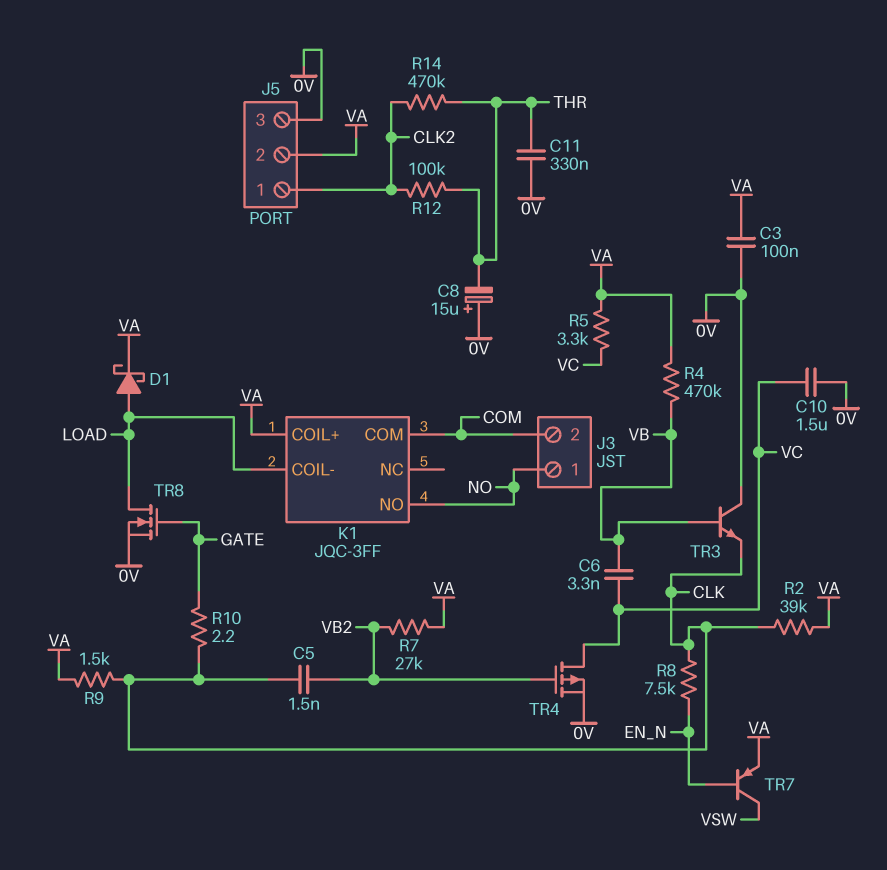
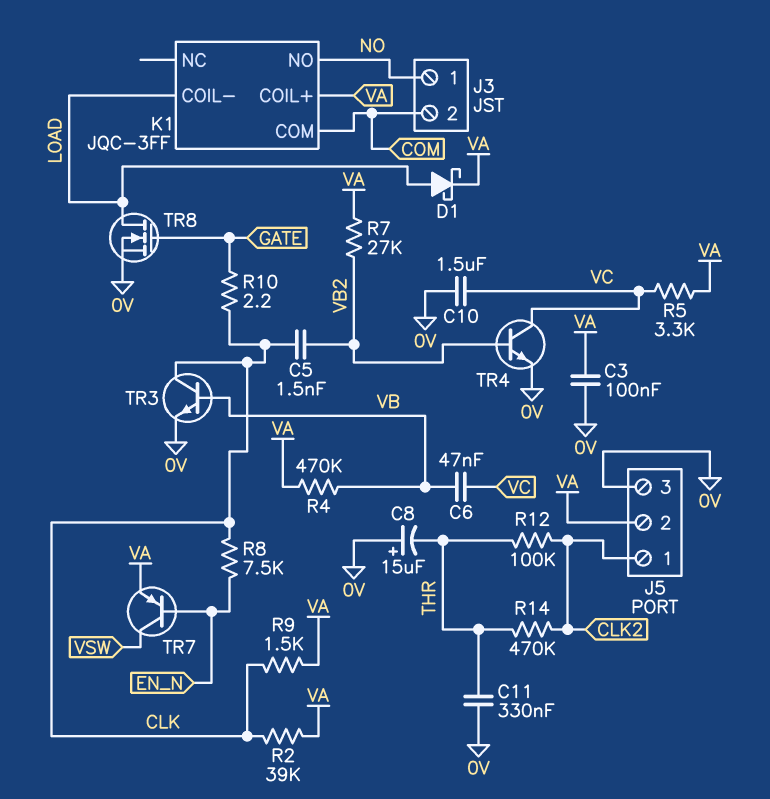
C6: 3.3nF (VB, VC) -> 47nF (VB, VC)
TR3: NPN (B VB, C 0V, E CLK) -> NPN (B VB, C CLK, E 0V)
TR4: PMOS (G VB2, D VC, S 0V) -> NPN (B VB2, C VC, E 0V)

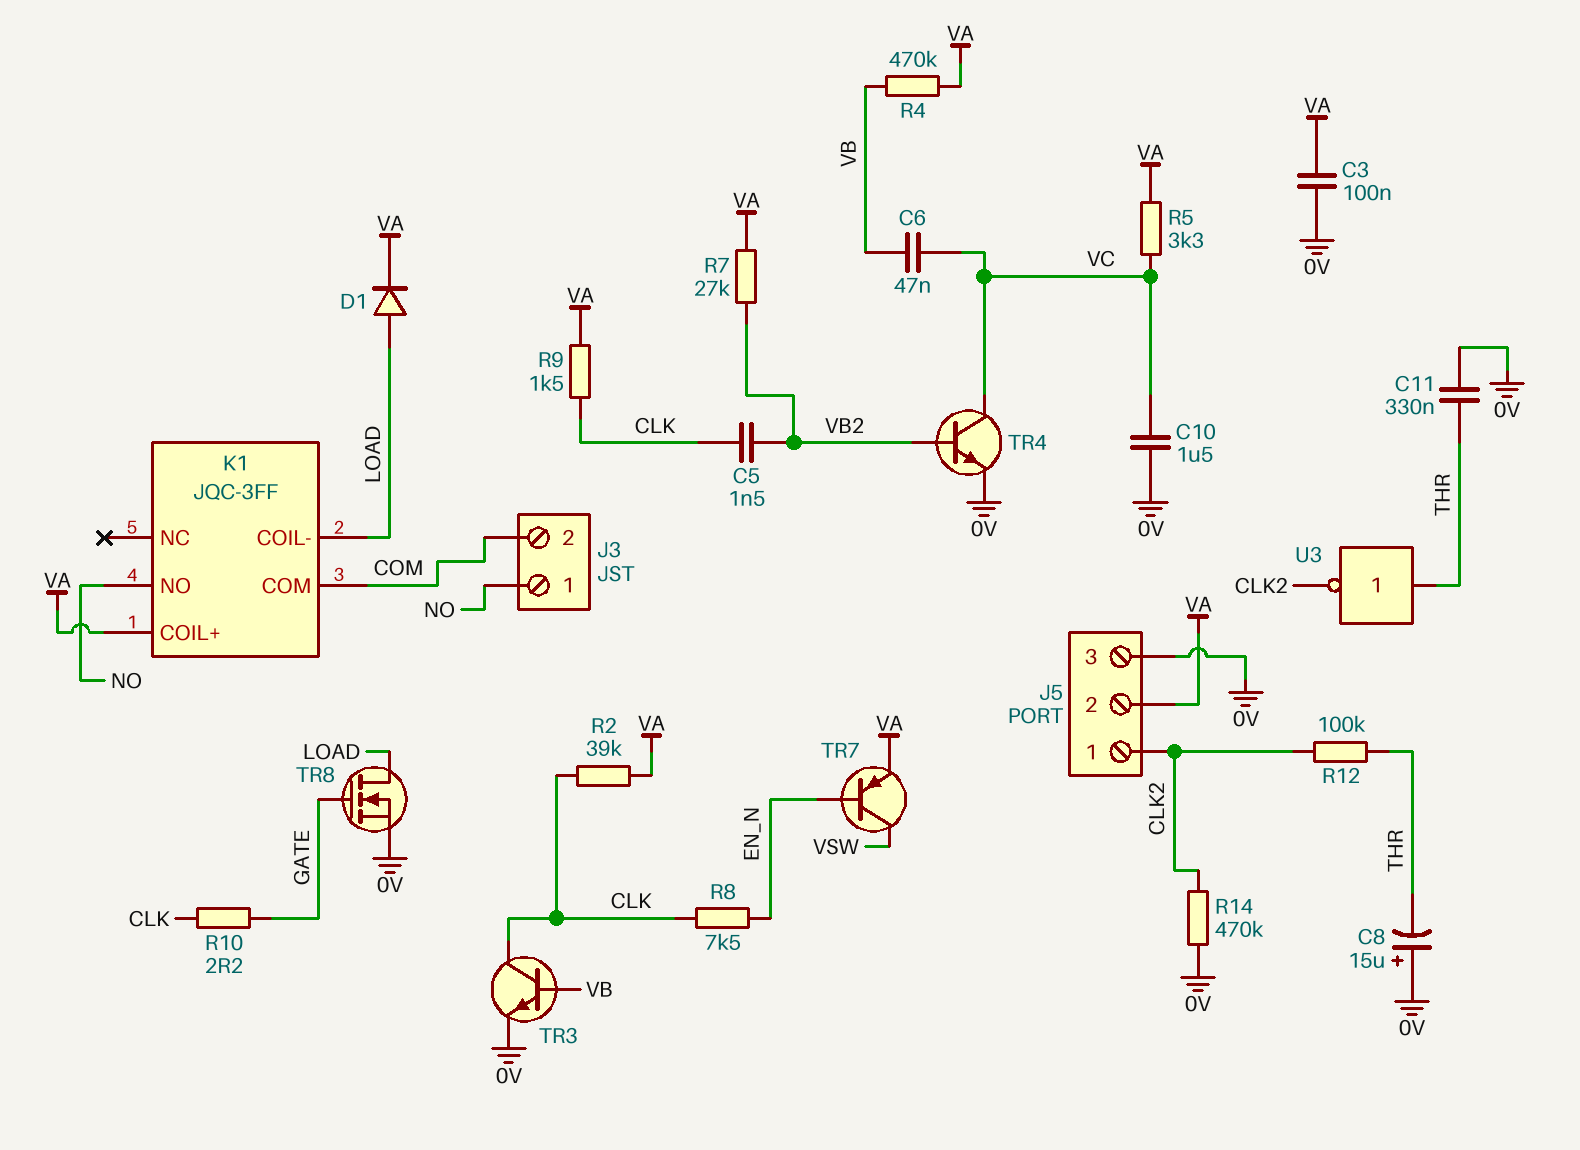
D1: schottky (A LOAD, K VA) -> diode (A LOAD, K VA)
R14: 470k (CLK2, THR) -> 470k (0V, CLK2)
U3: none -> NOT (in THR, out CLK2)

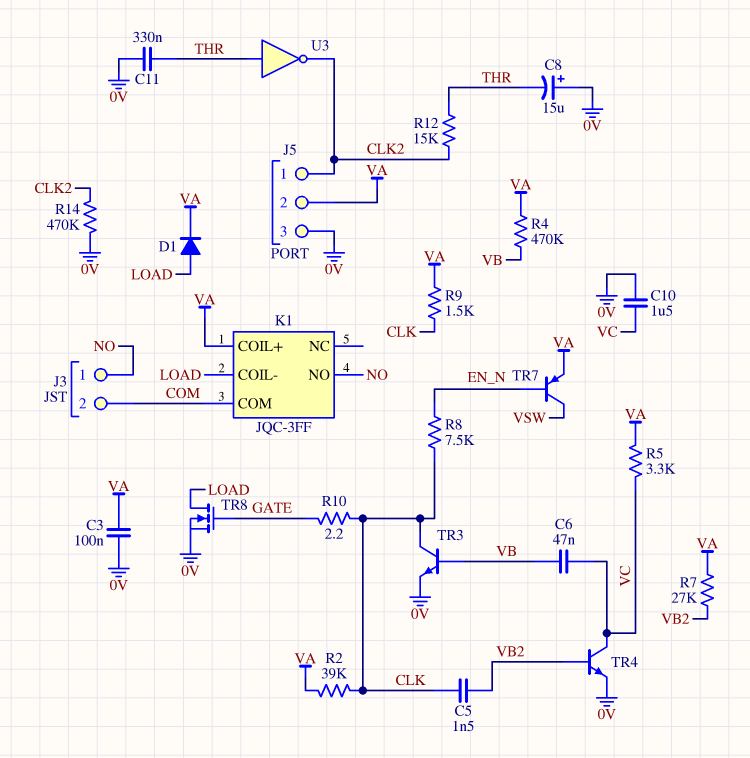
R12: 100k (CLK2, THR) -> 15k (CLK2, THR)

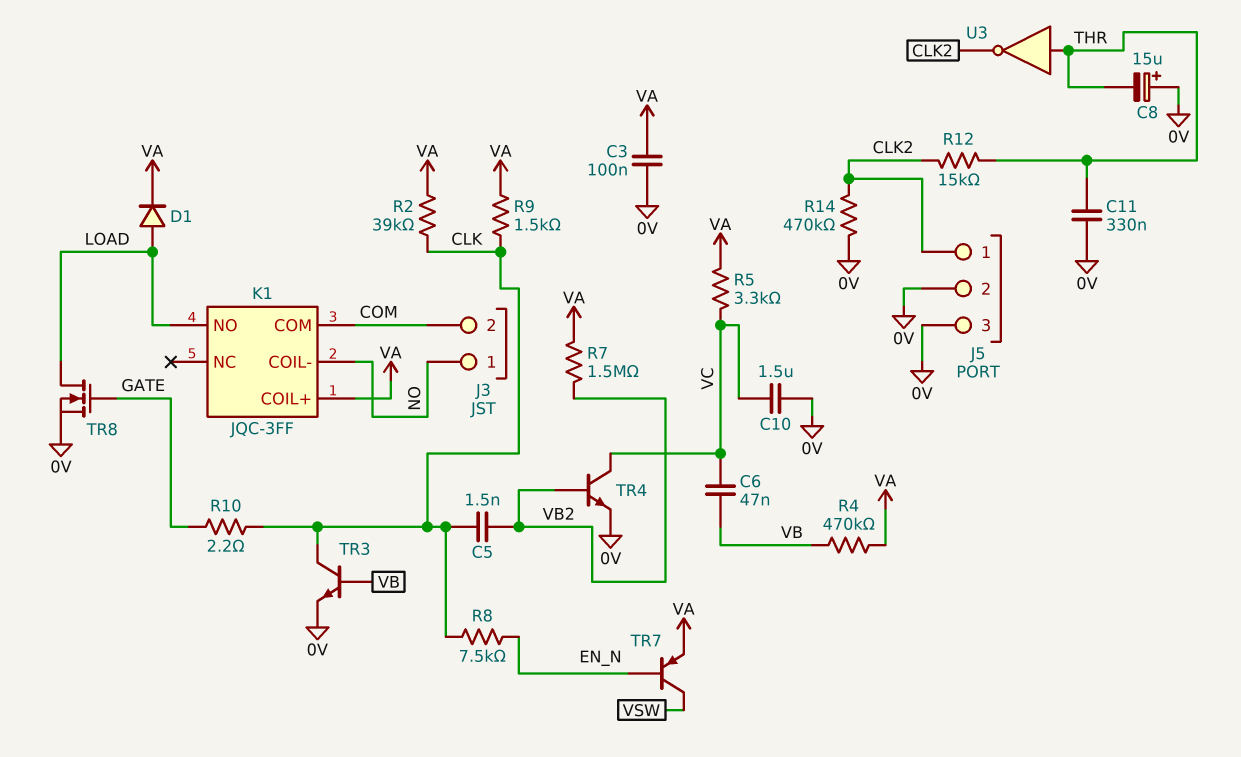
J5 pin 2: VA -> 0V
K1 pin COIL-: LOAD -> NO
K1 pin NO: NO -> LOAD
R7: 27k (VA, VB2) -> 1.5M (VA, VB2)

